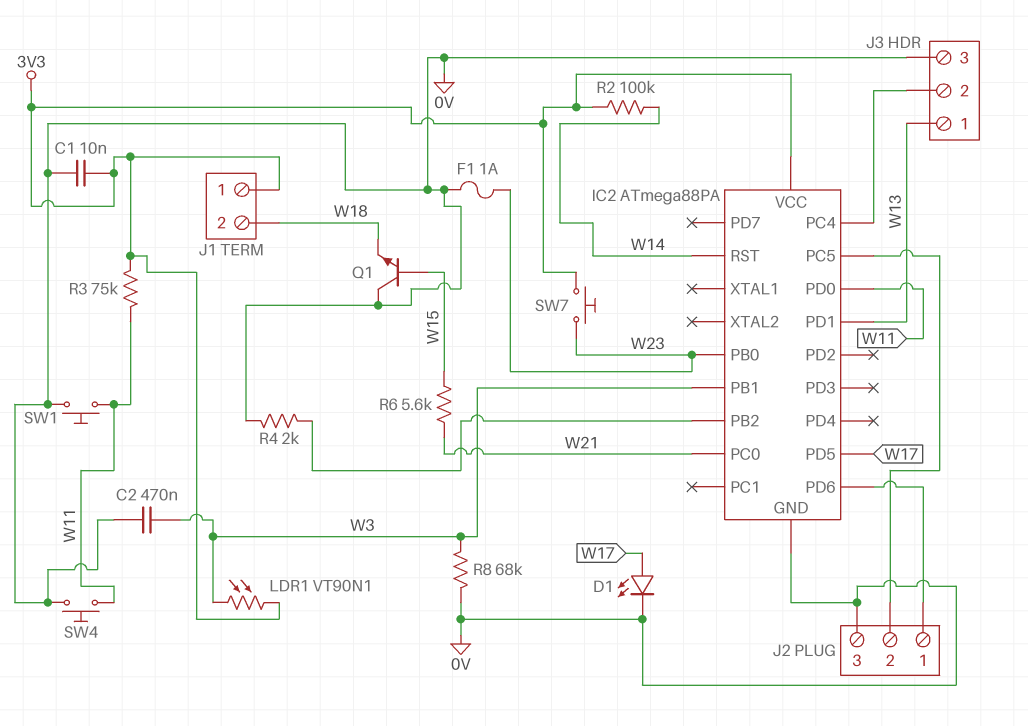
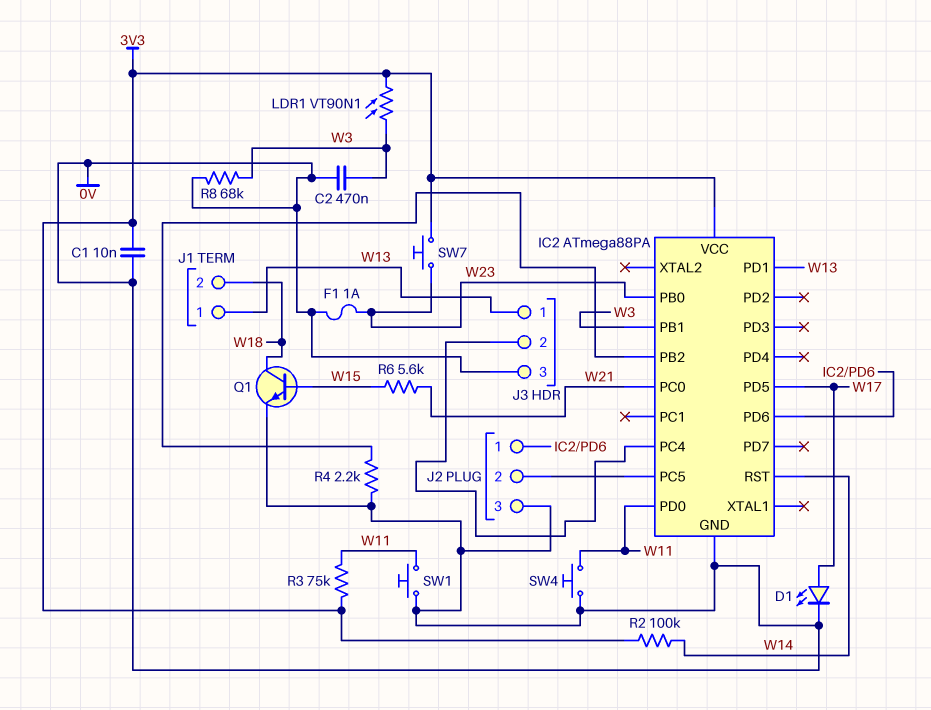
J1 pin 1: 3V3 -> W13
Q1: NPN (B W15, C 0V, E W18) -> NPN (B W15, C W18, E 0V)
R4: 2k (0V, IC2/PB2) -> 2.2k (0V, IC2/PB2)

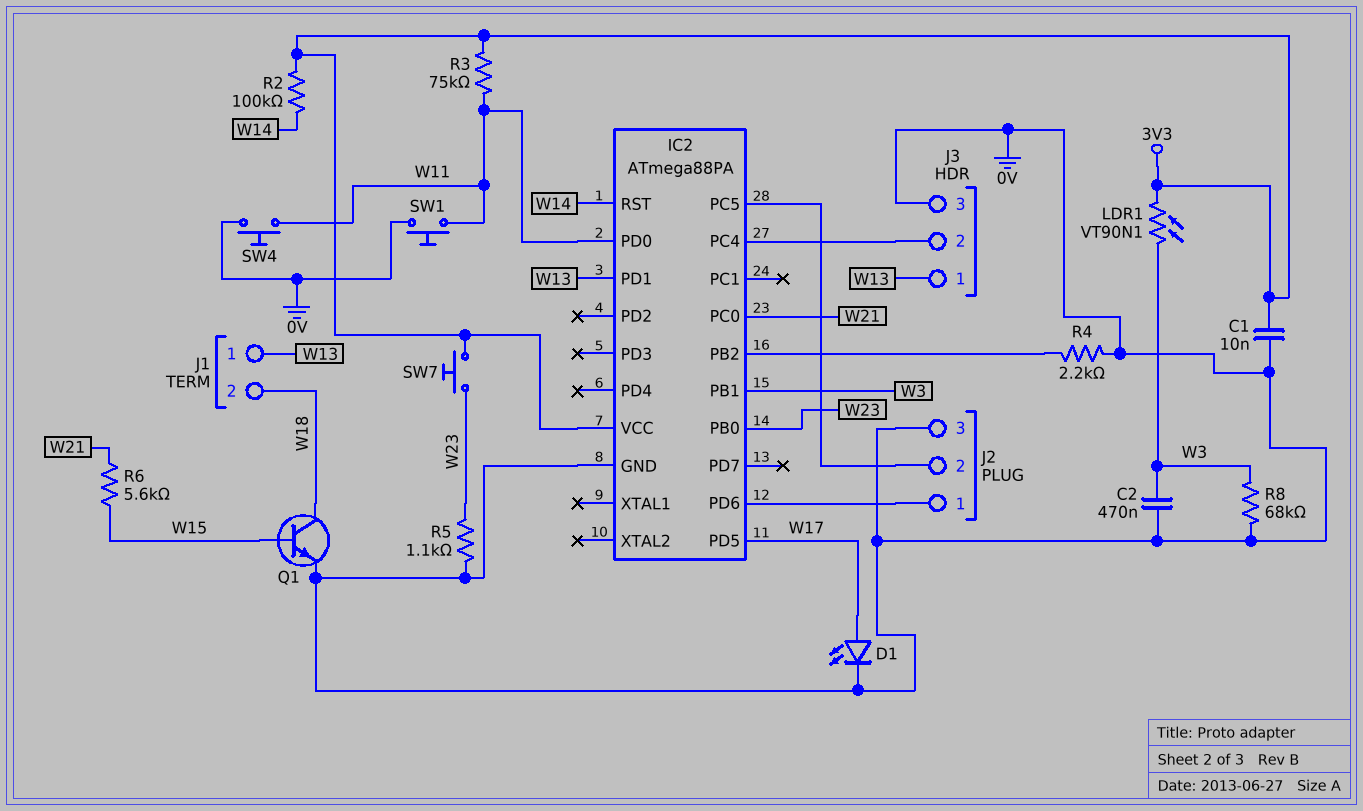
F1: 1A (0V, W23) -> none
R5: none -> 1.1k (0V, W23)

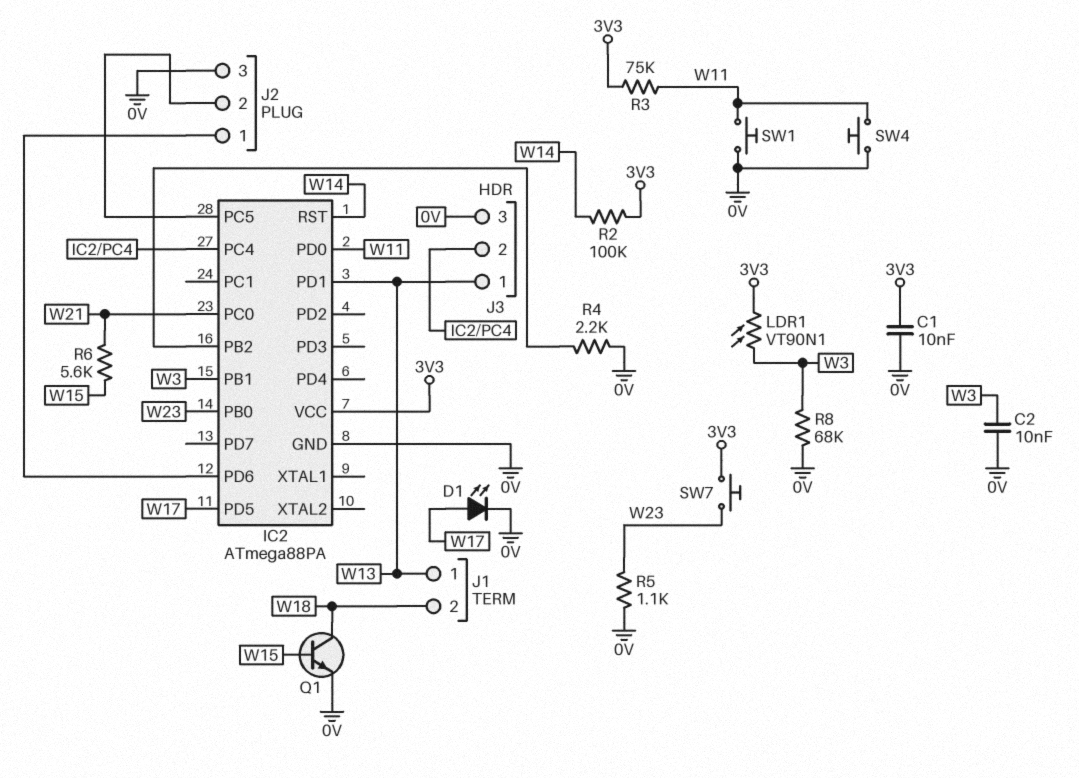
C2: 470nF (0V, W3) -> 10nF (0V, W3)

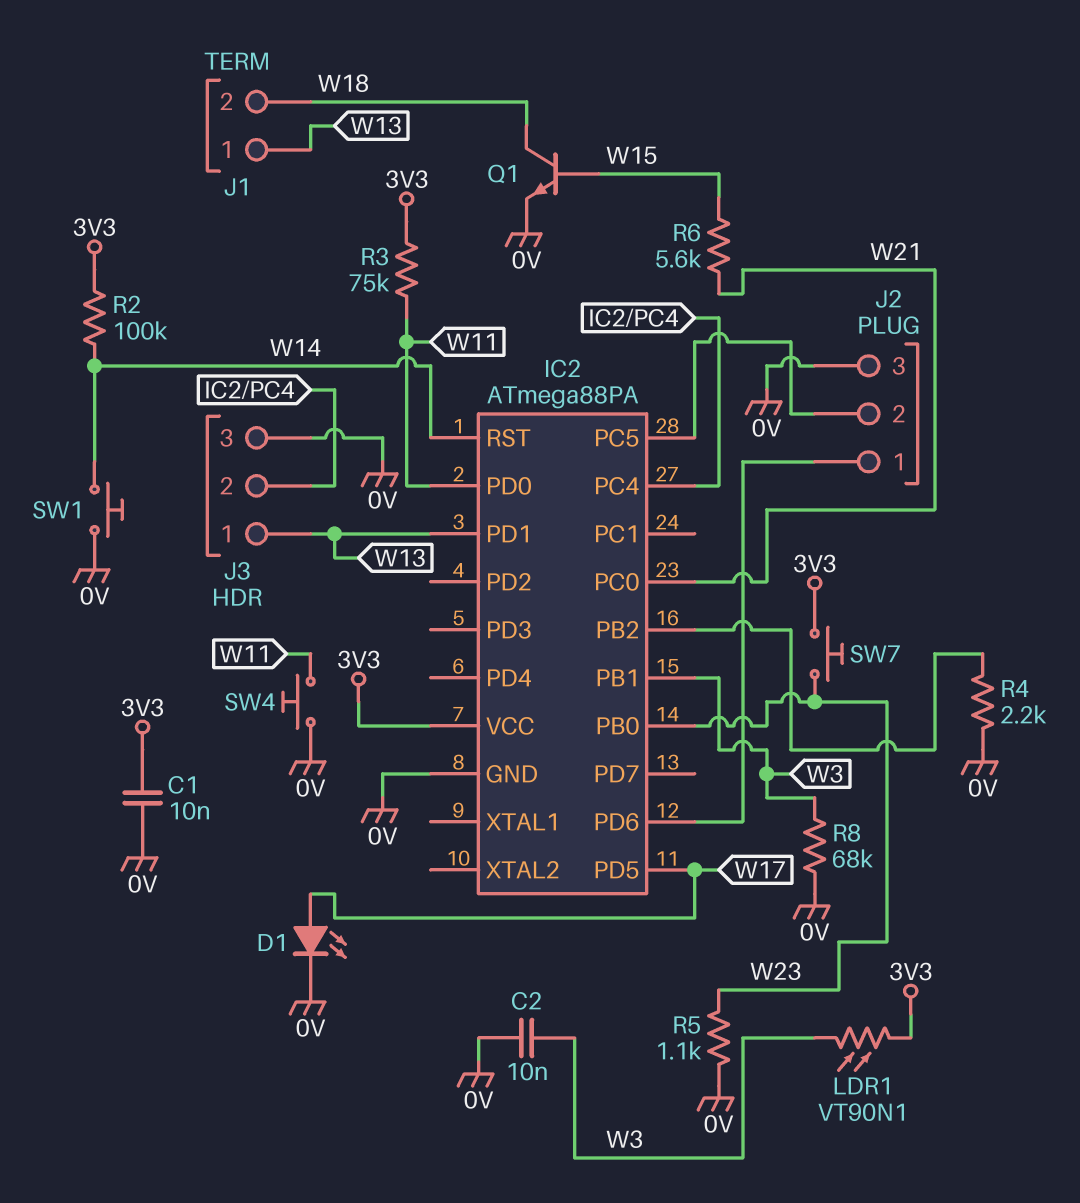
SW1: button (0V, W11) -> button (0V, W14)

